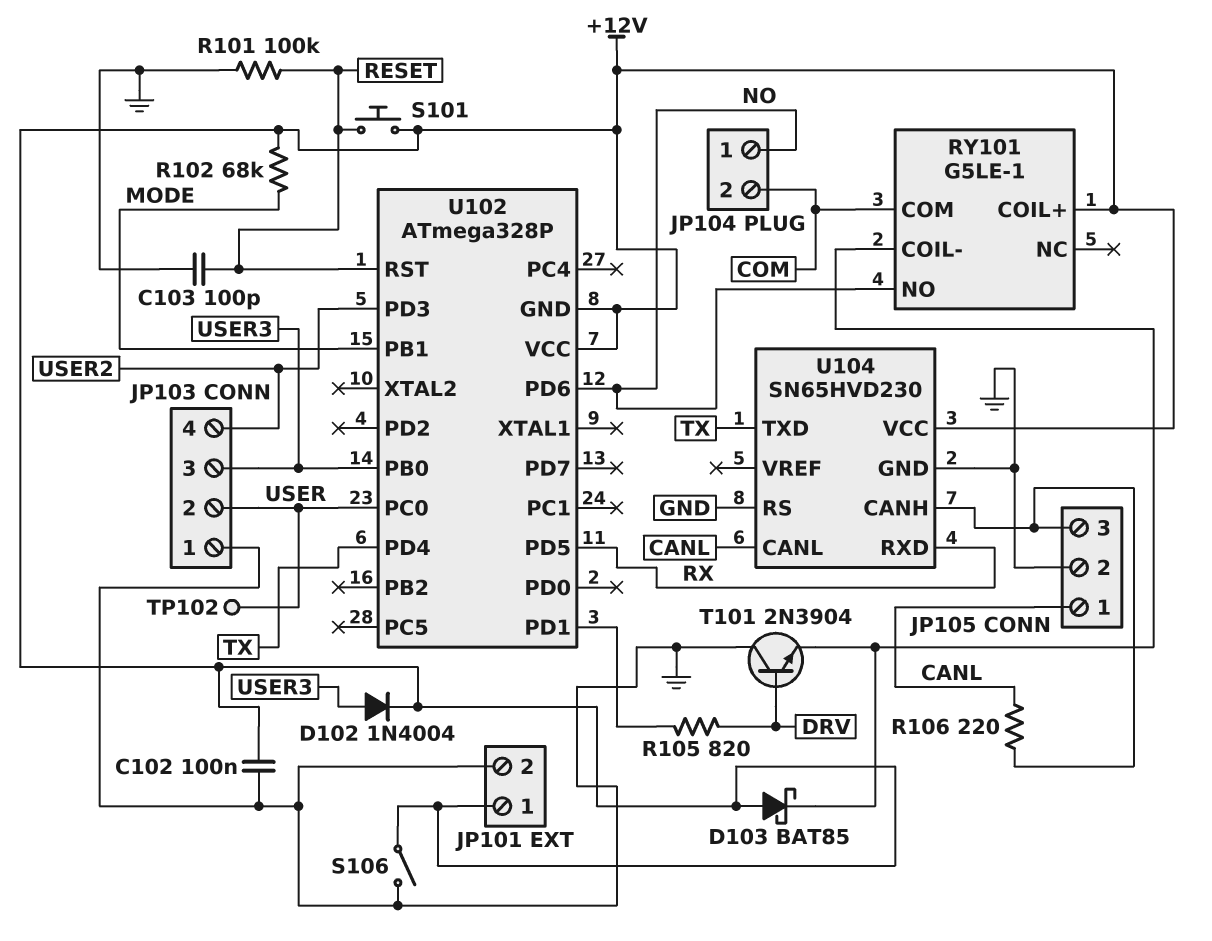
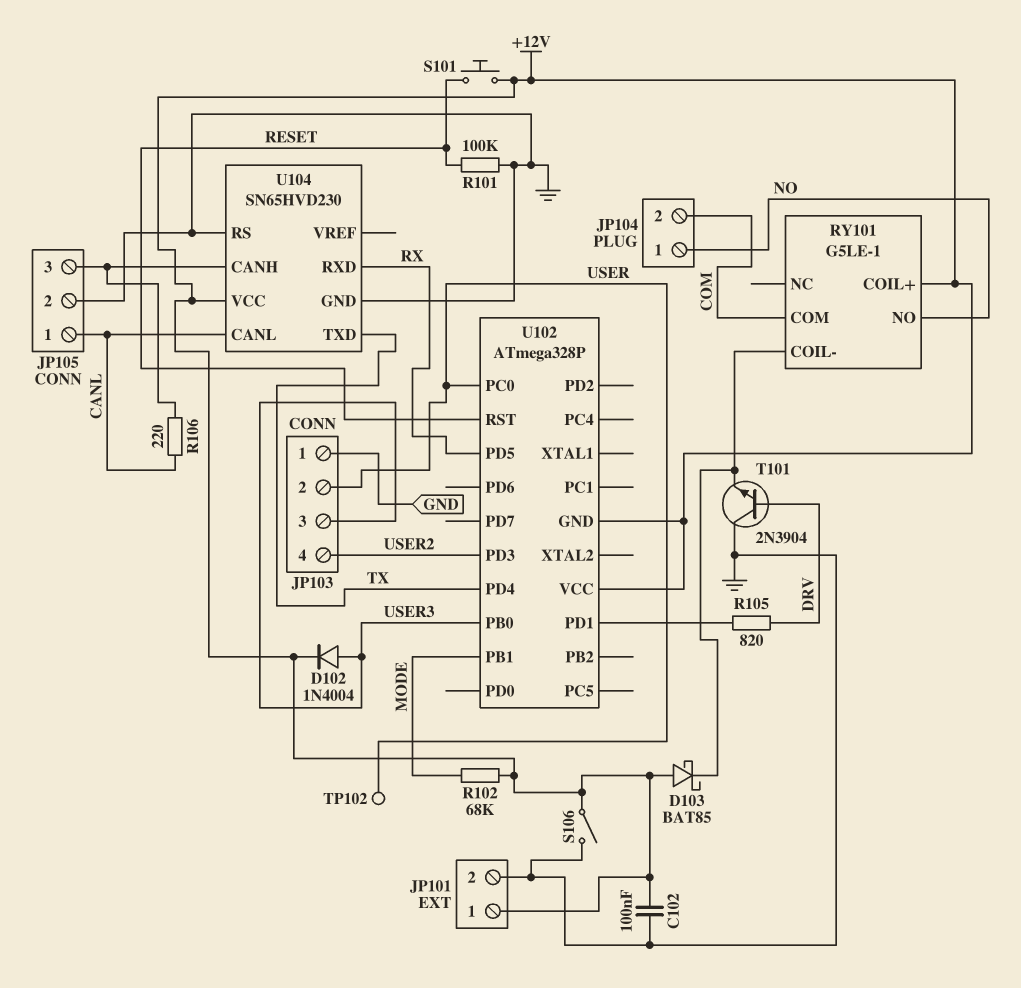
C103: 100pF (GND, RESET) -> none
U102 pin PD6: NO -> none

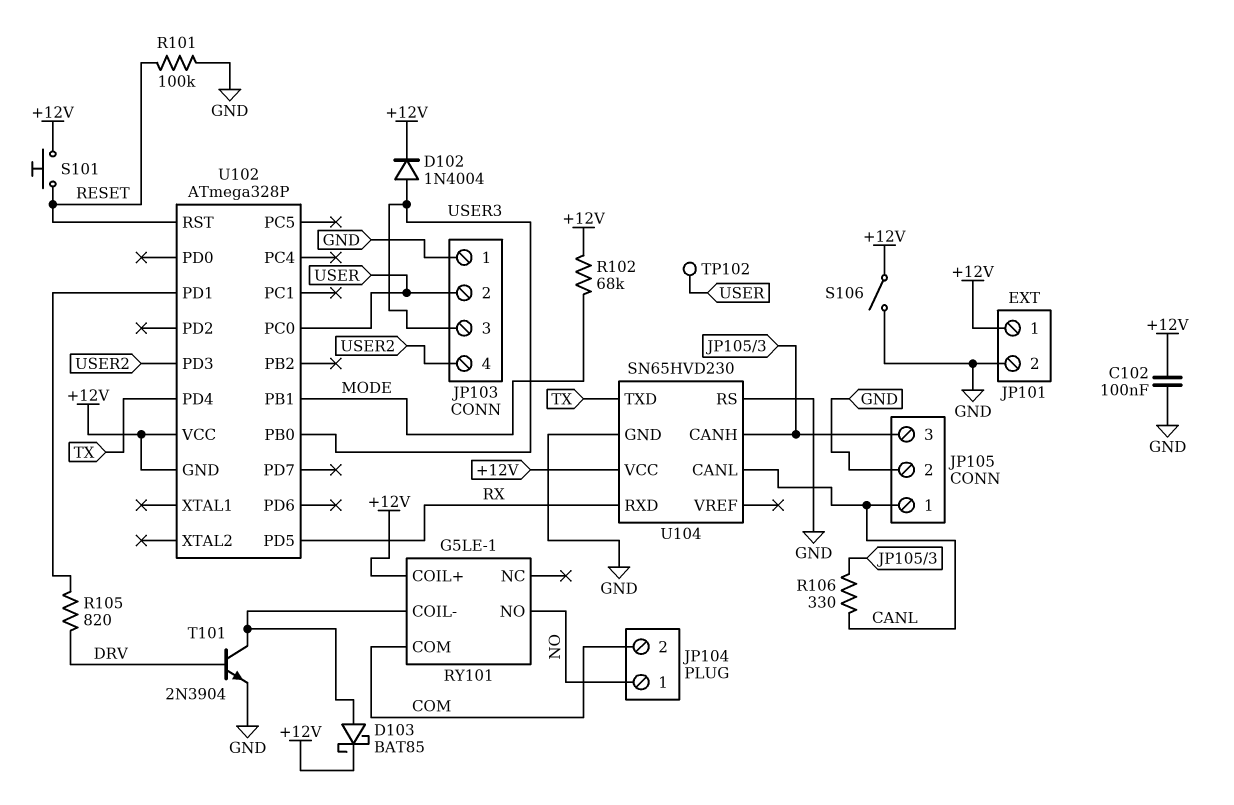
D103: schottky BAT85 (A +12V, K RY101/COIL-) -> schottky BAT85 (A RY101/COIL-, K +12V)
R106: 220 (CANL, JP105/3) -> 330 (CANL, JP105/3)
T101: NPN 2N3904 (B DRV, C GND, E RY101/COIL-) -> NPN 2N3904 (B DRV, C RY101/COIL-, E GND)

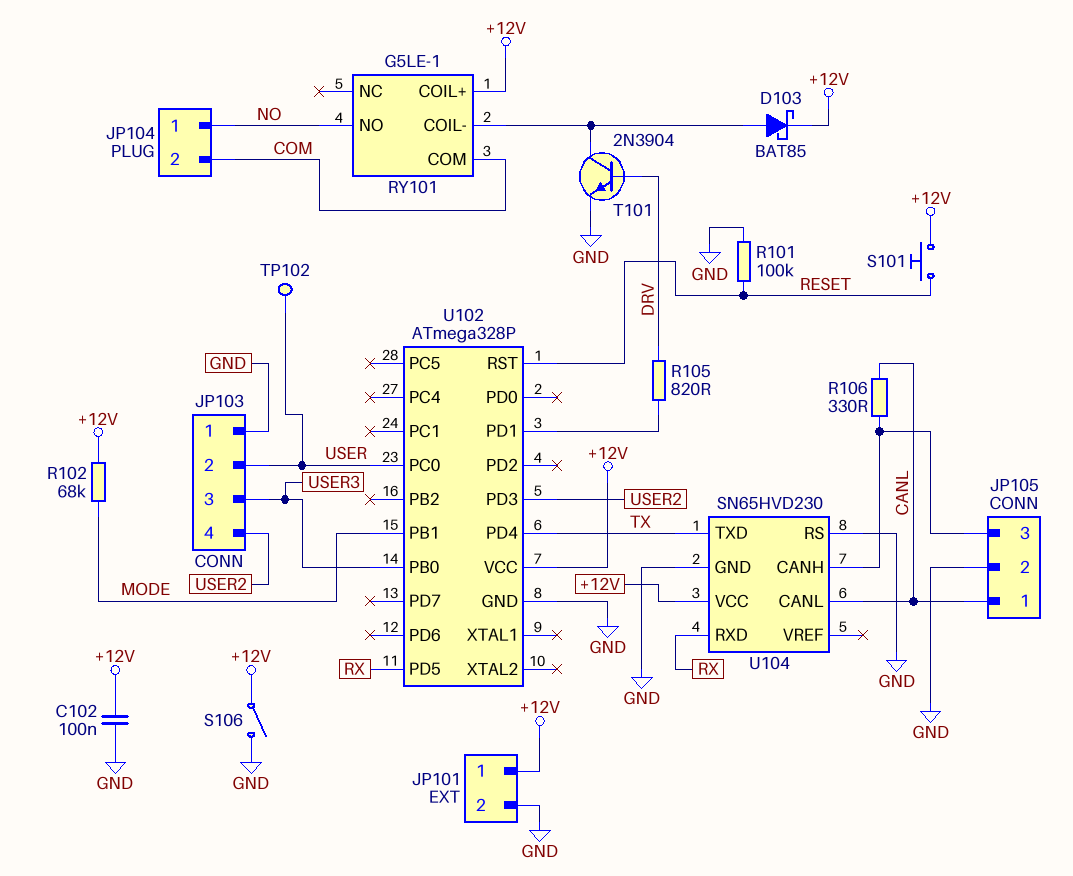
D102: diode 1N4004 (A USER3, K +12V) -> none
U102 pin GND: +12V -> GND

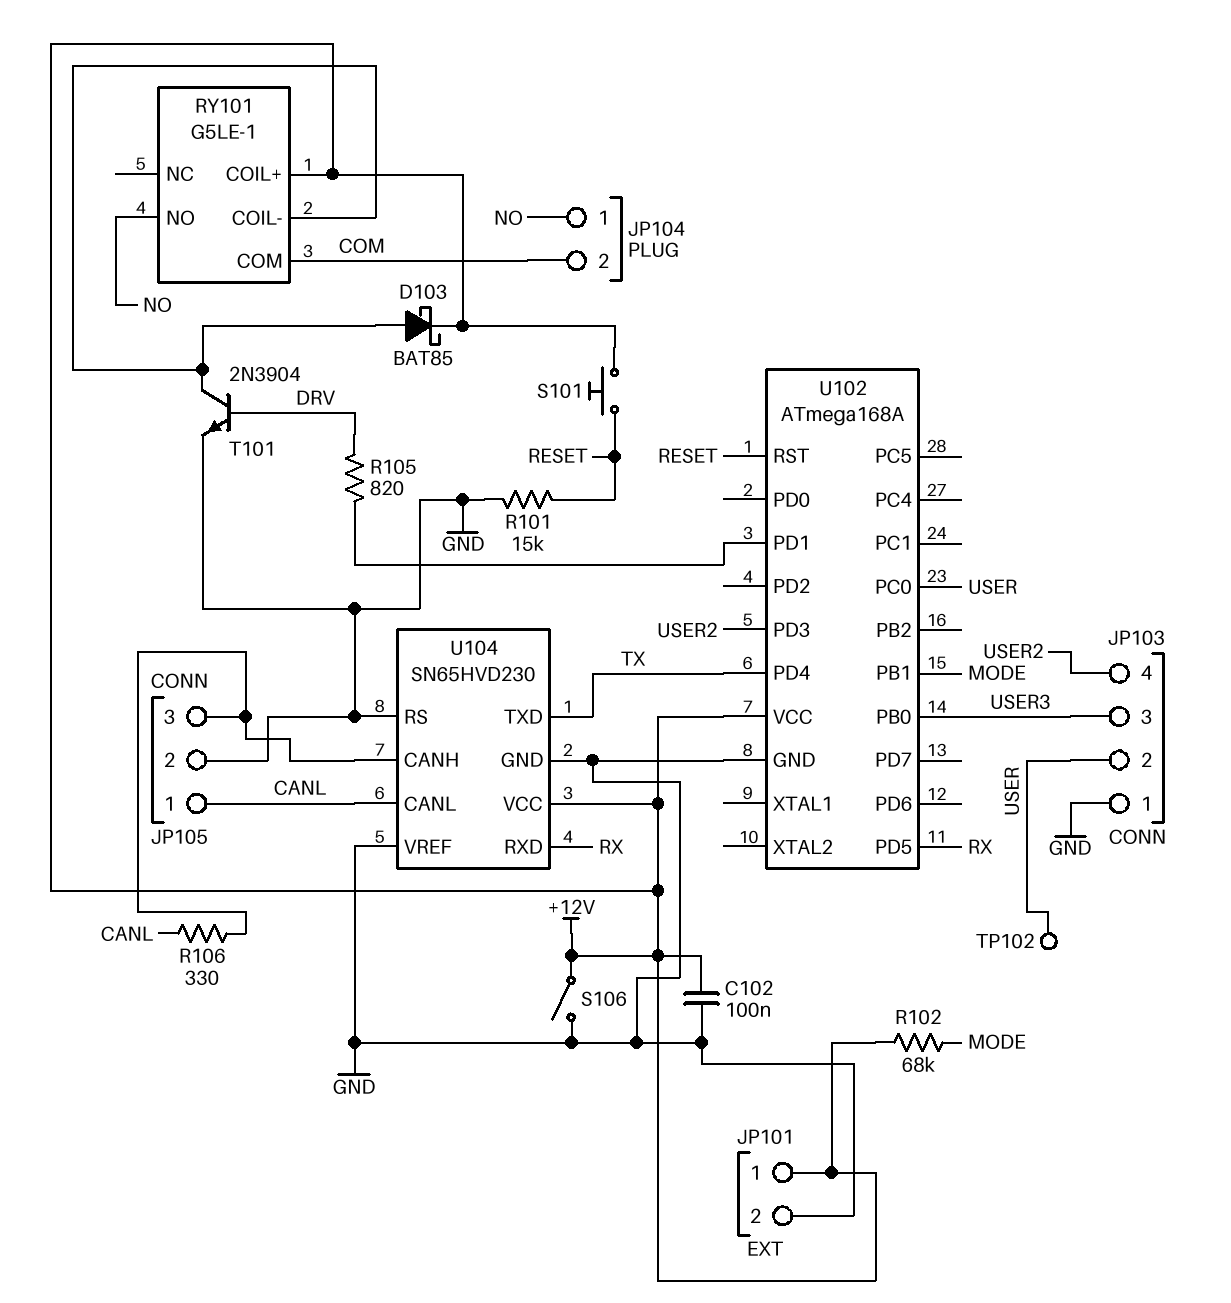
R101: 100k (GND, RESET) -> 15k (GND, RESET)
U102: ATmega328P -> ATmega168A
U104 pin VREF: none -> GND

